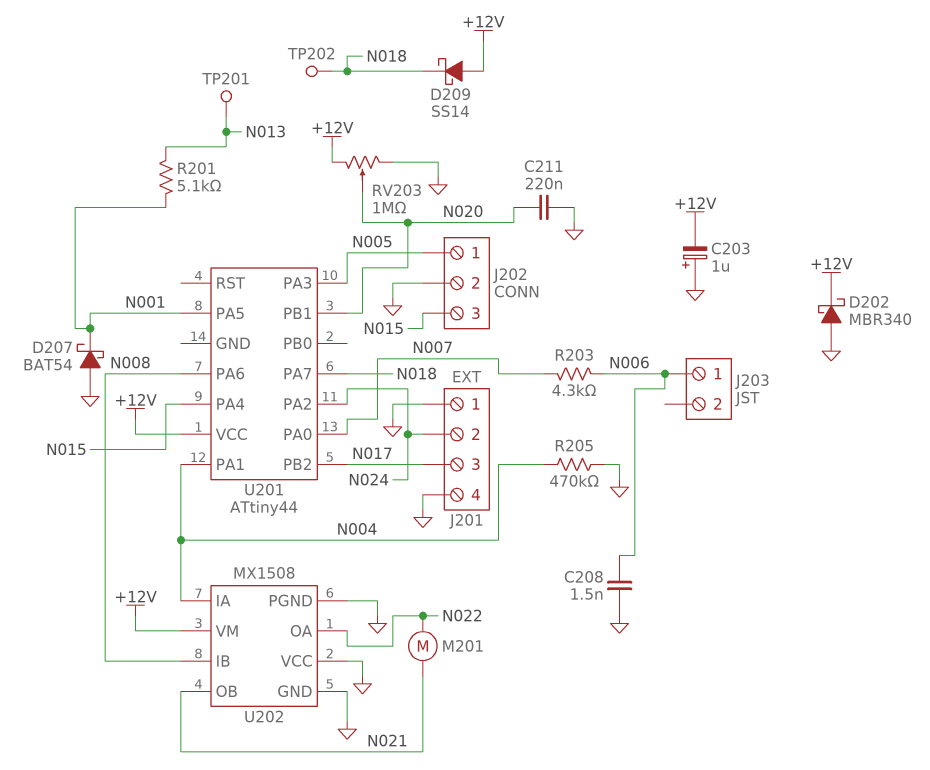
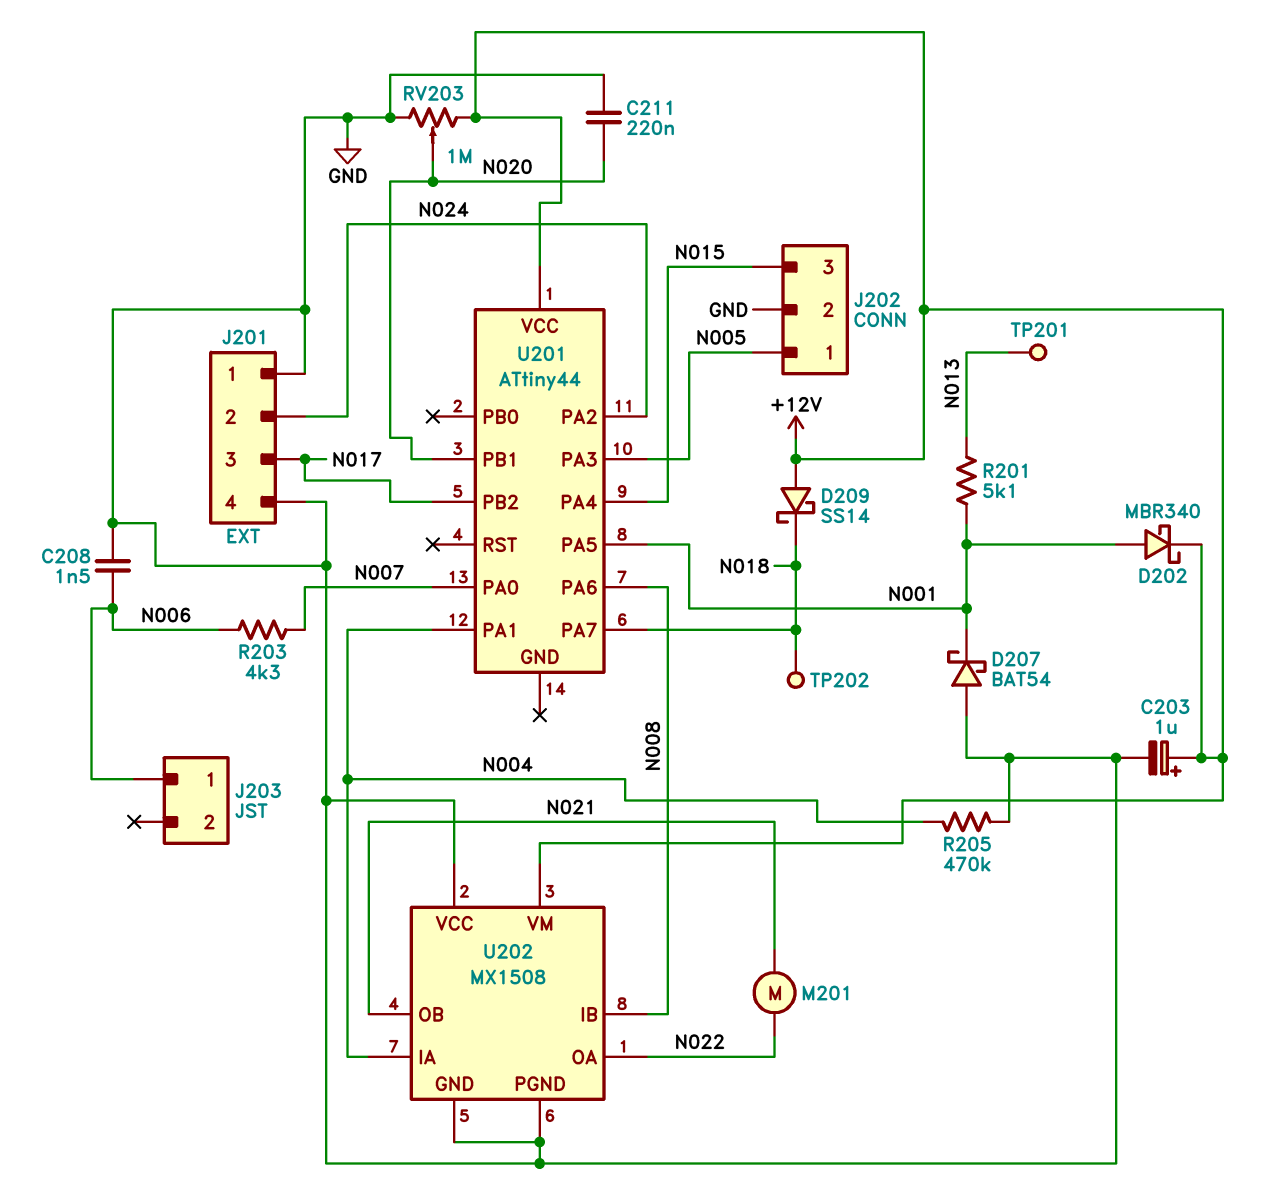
C203: 1uF (plus GND, minus +12V) -> 1uF (plus +12V, minus GND)
D202: schottky MBR340 (A GND, K +12V) -> schottky MBR340 (A N001, K +12V)

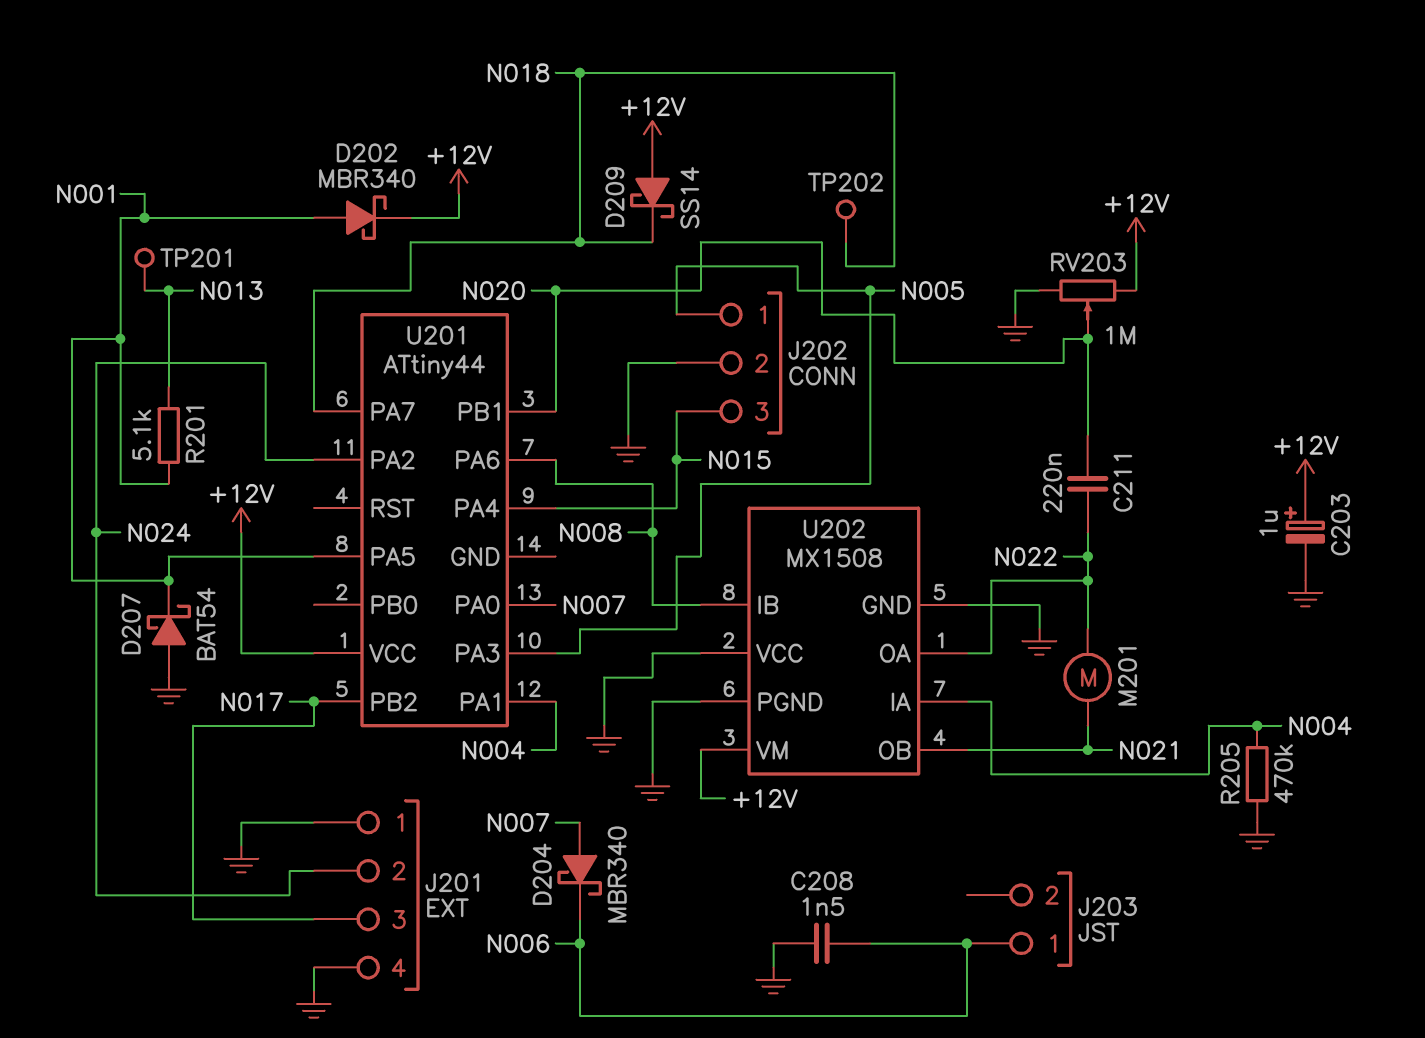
C211: 220nF (GND, N020) -> 220nF (N020, N022)
D204: none -> schottky MBR340 (A N007, K N006)
R203: 4.3k (N006, N007) -> none

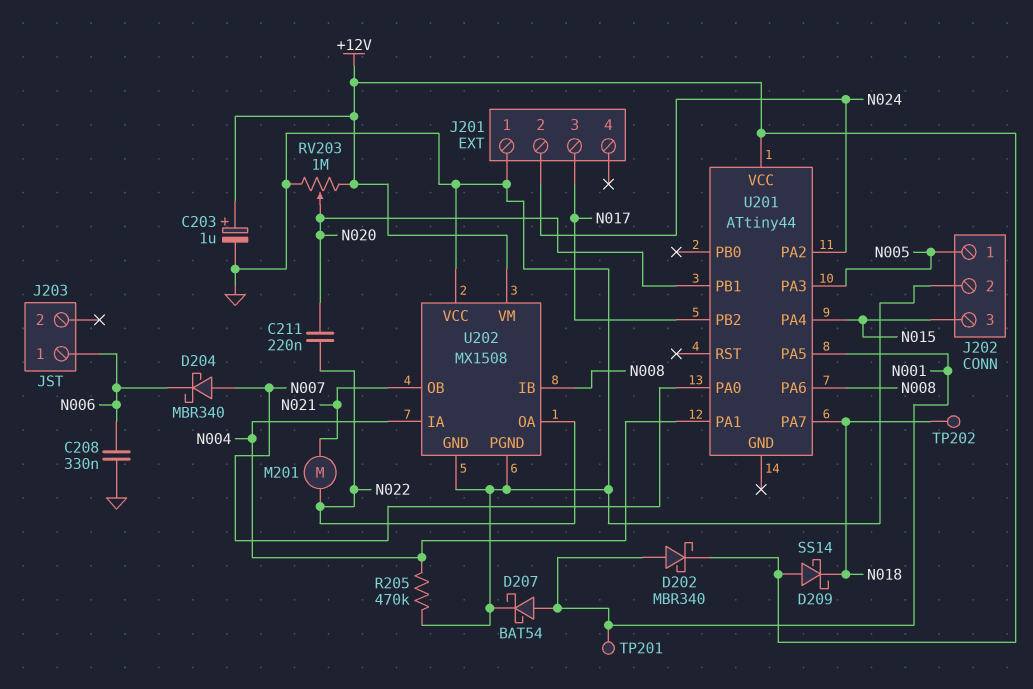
C208: 1.5nF (GND, N006) -> 330nF (GND, N006)
D207: schottky BAT54 (A GND, K N001) -> schottky BAT54 (A N001, K GND)
J201 pin 4: GND -> none
R201: 5.1k (N001, N013) -> none
TP201: test point (N013) -> test point (N001)

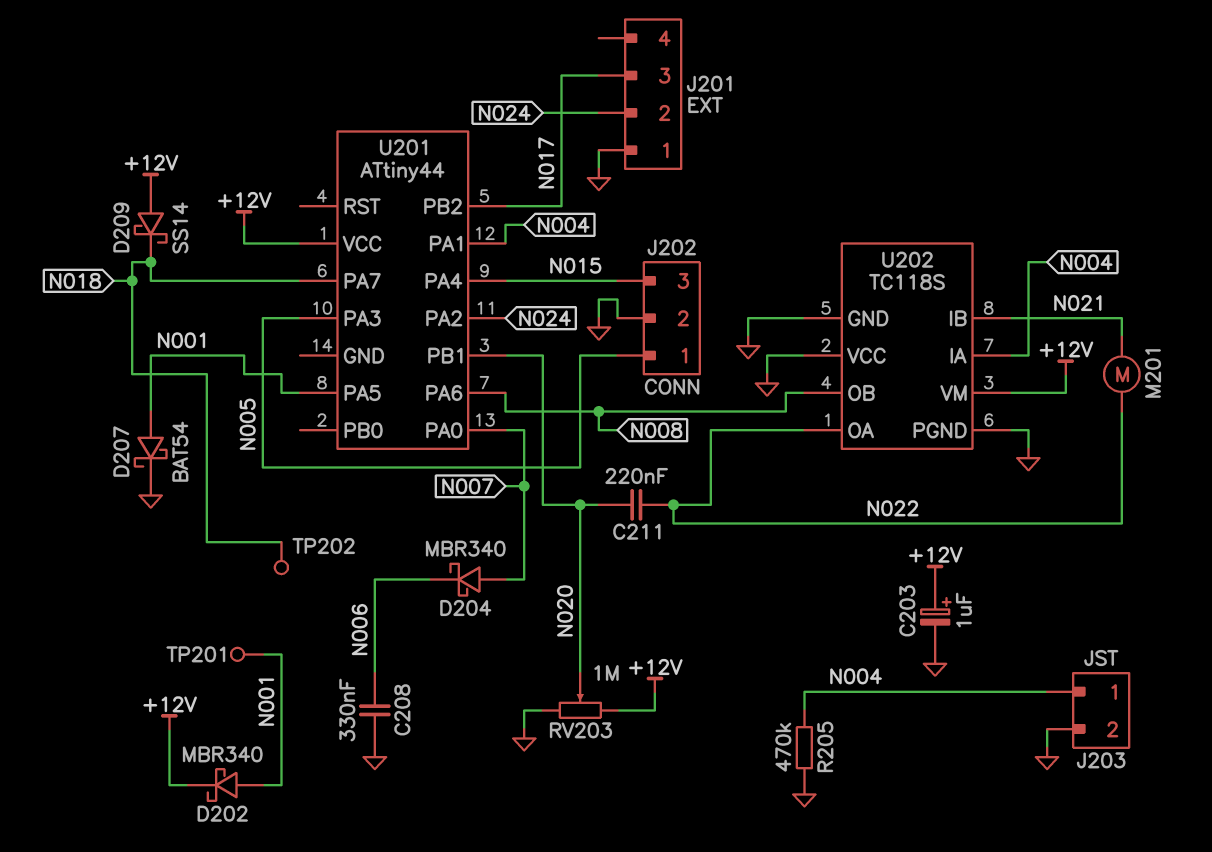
J203 pin 1: N006 -> N004
J203 pin 2: none -> GND
U202: MX1508 -> TC118S
U202 pin IB: N008 -> N021
U202 pin OB: N021 -> N008

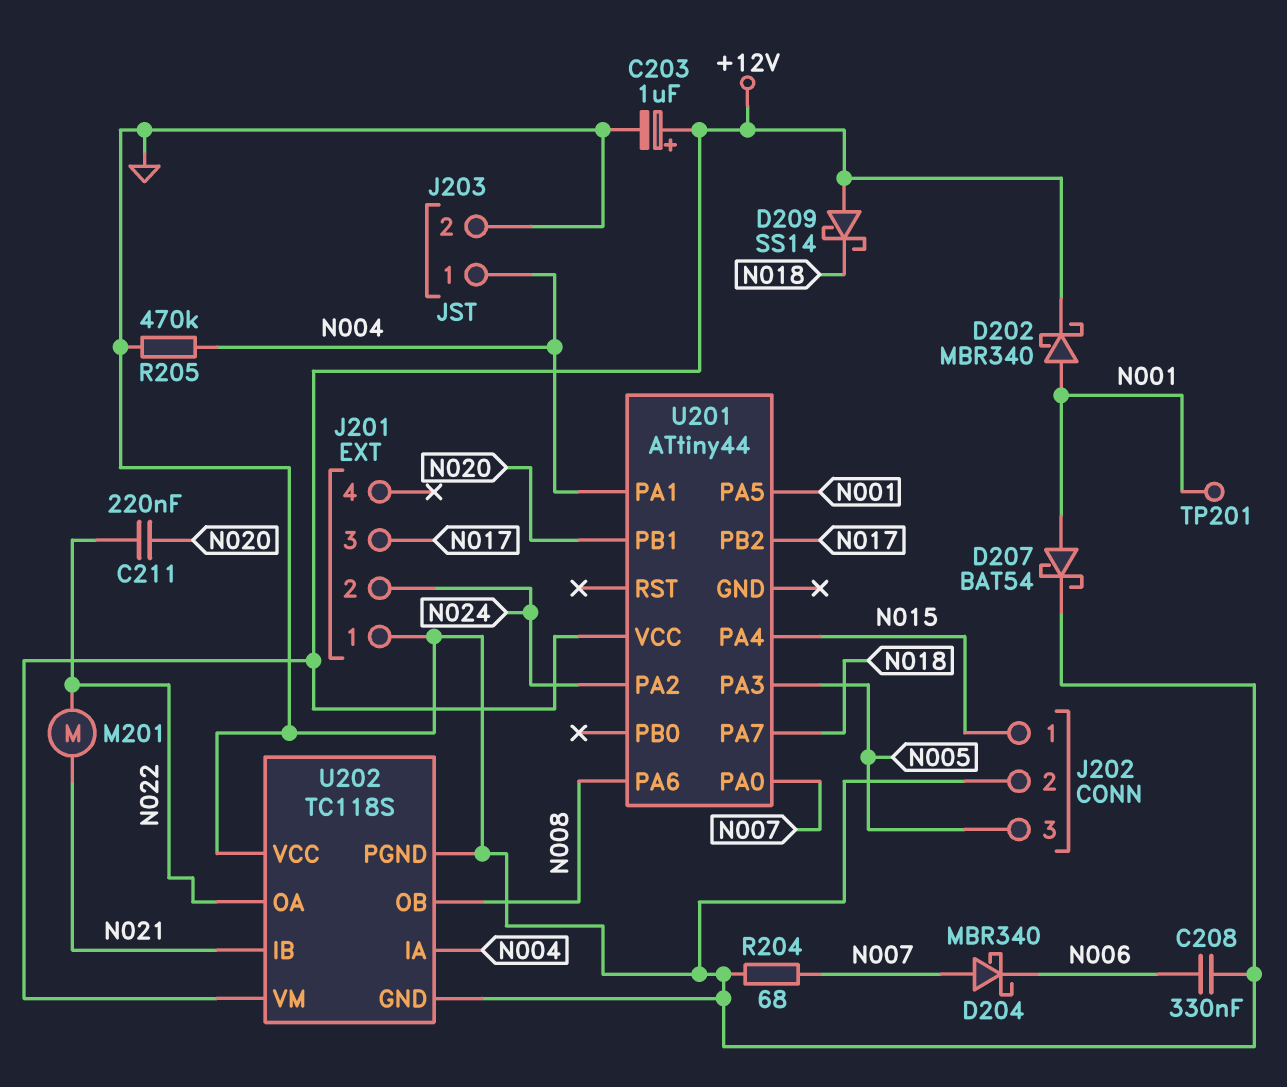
J202 pin 1: N005 -> N015
J202 pin 3: N015 -> N005
R204: none -> 68 (GND, N007)
RV203: 1M (+12V, GND, wiper N020) -> none
TP202: test point (N018) -> none

